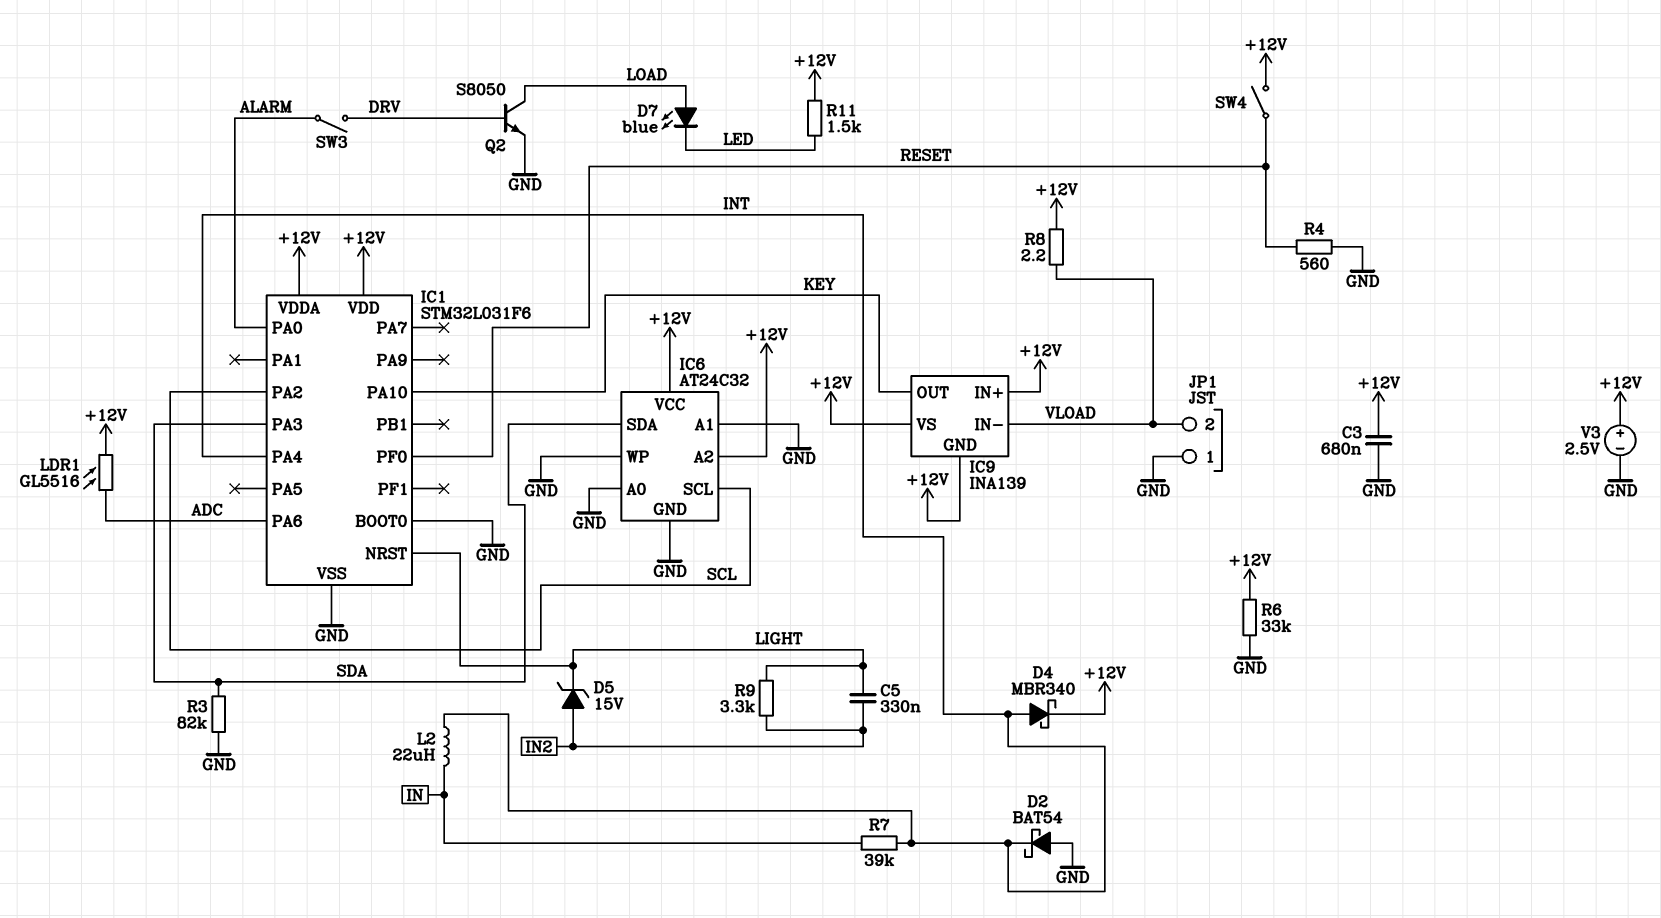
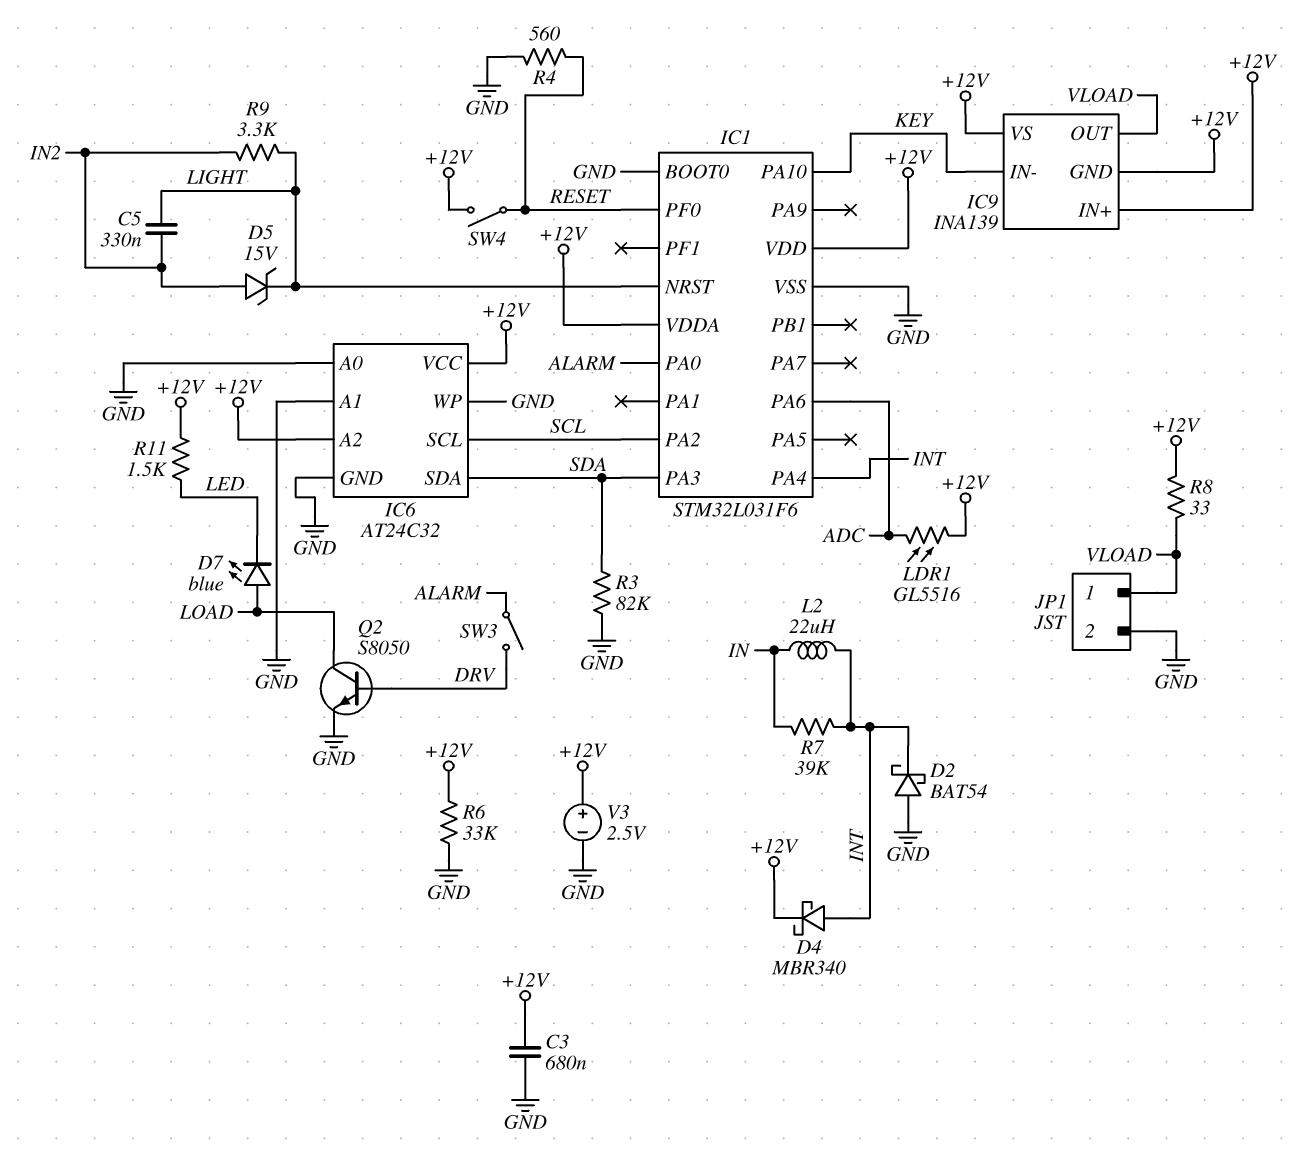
IC9 pin IN-: VLOAD -> KEY
IC9 pin OUT: KEY -> VLOAD
JP1 pin 1: GND -> VLOAD
JP1 pin 2: VLOAD -> GND
R8: 2.2 (+12V, VLOAD) -> 33 (+12V, VLOAD)

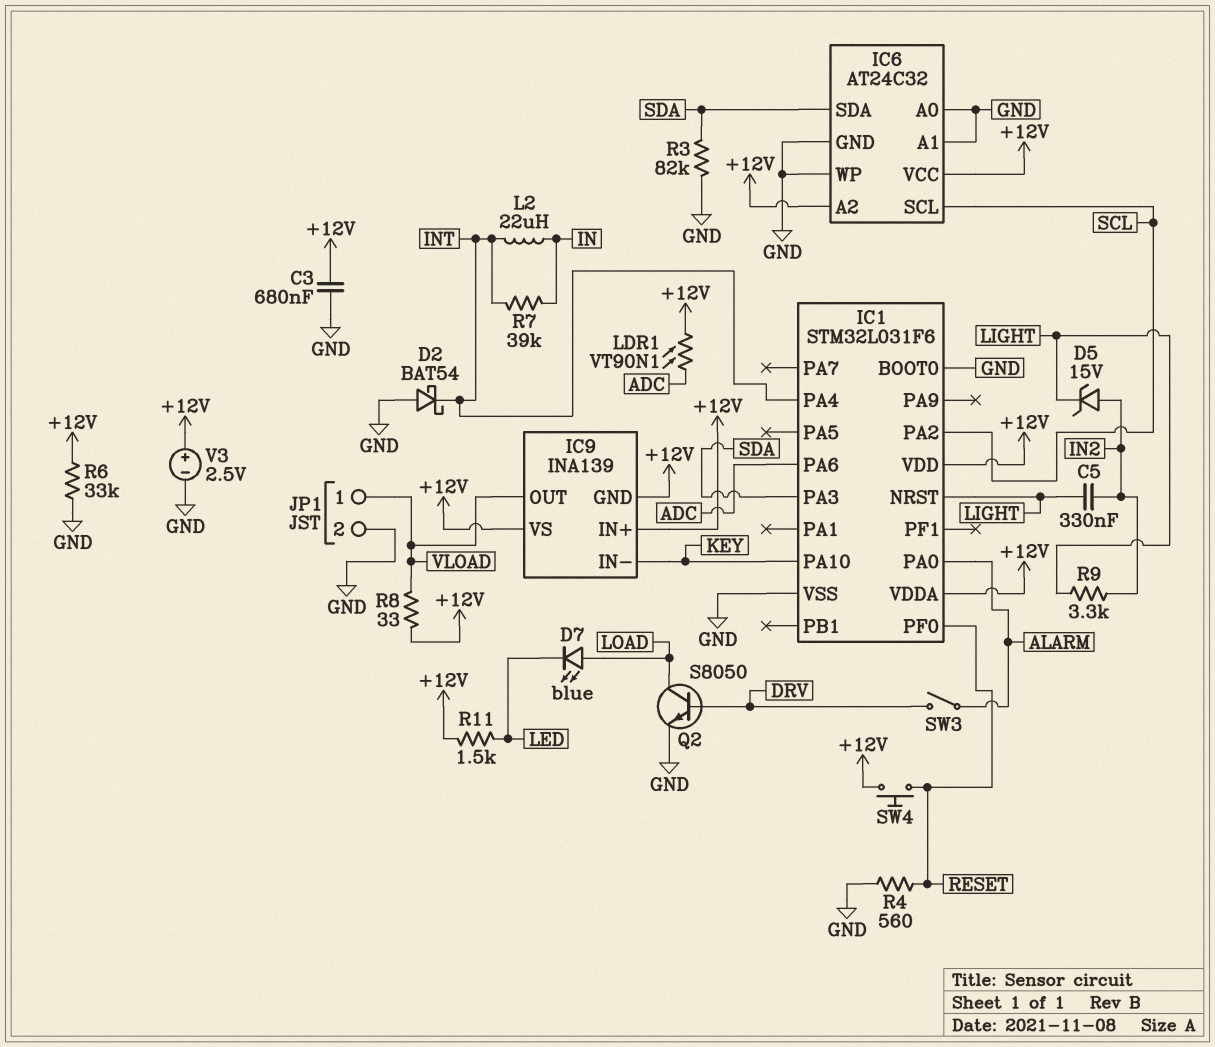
D4: schottky MBR340 (A INT, K +12V) -> none
LDR1: GL5516 (+12V, ADC) -> VT90N1 (+12V, ADC)
SW4: switch (+12V, RESET) -> button (+12V, RESET)

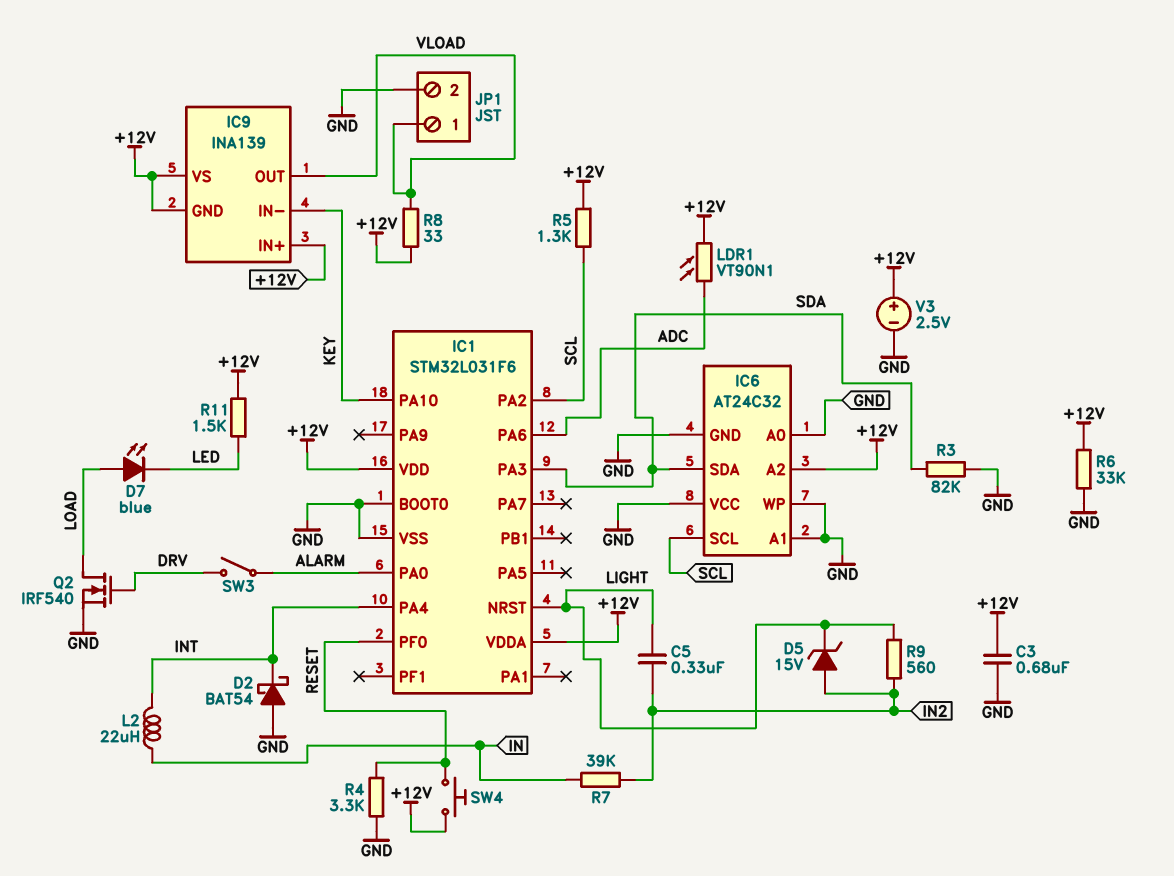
IC6 pin VCC: +12V -> GND
Q2: NPN S8050 (B DRV, C LOAD, E GND) -> NMOS IRF540 (G DRV, D LOAD, S GND)
R4: 560 (GND, RESET) -> 3.3k (GND, RESET)
R5: none -> 1.3k (+12V, SCL)
R7: 39k (IN, INT) -> 39k (IN, IN2)
R9: 3.3k (IN2, LIGHT) -> 560 (IN2, LIGHT)

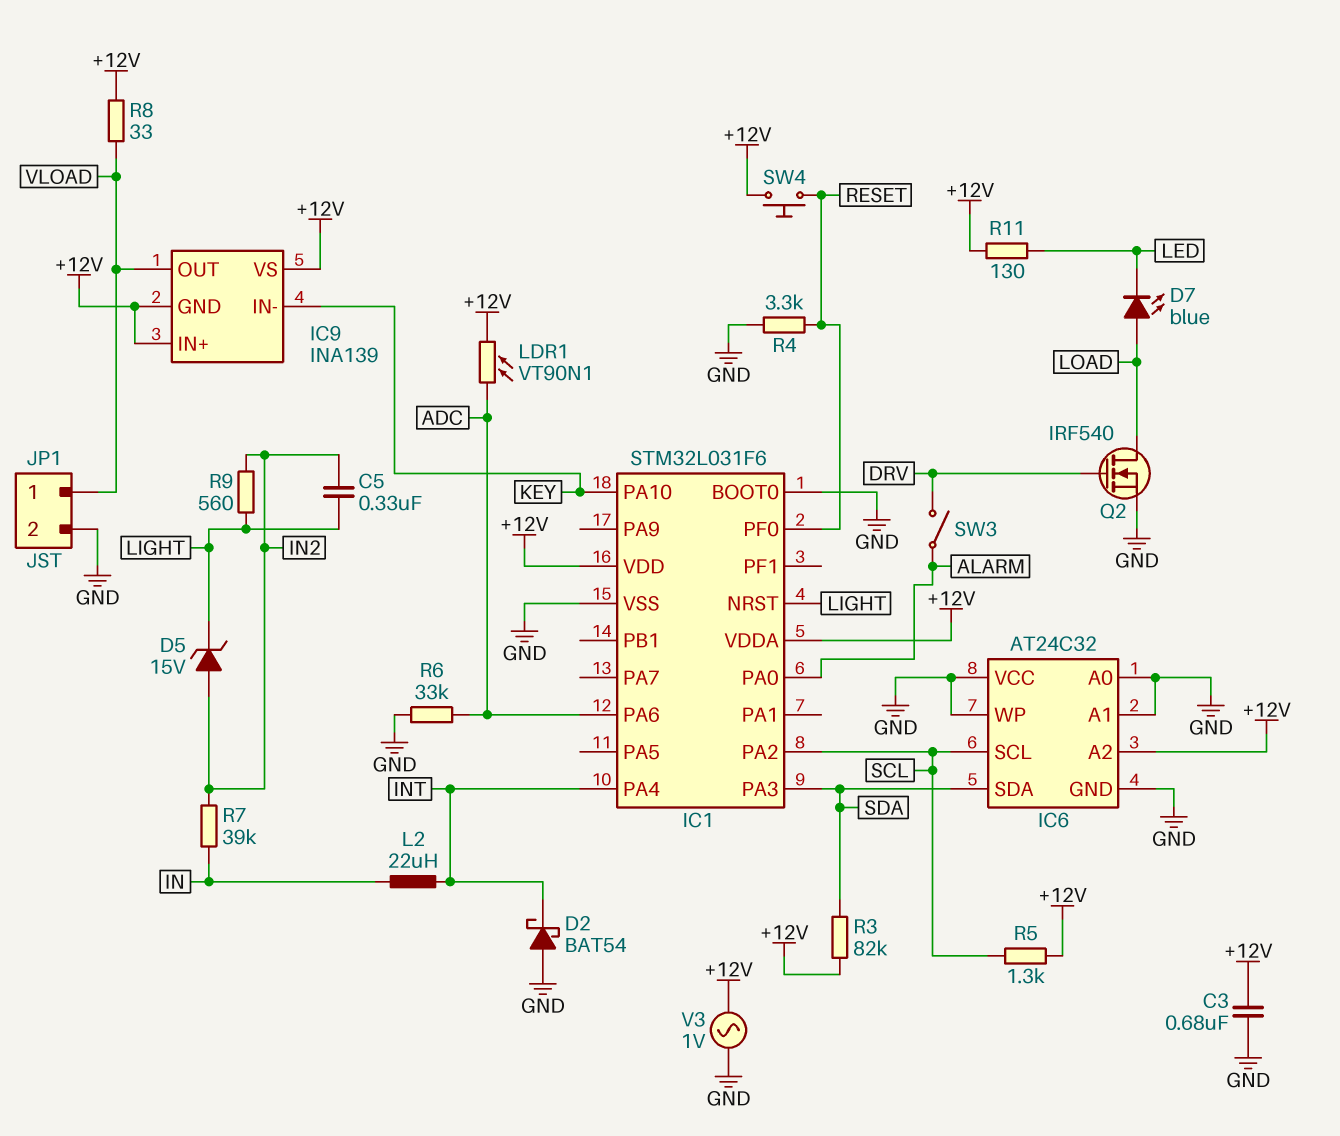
R3: 82k (GND, SDA) -> 82k (+12V, SDA)
R6: 33k (+12V, GND) -> 33k (ADC, GND)
R11: 1.5k (+12V, LED) -> 130 (+12V, LED)
V3: 2.5V (plus +12V, minus GND) -> AC 1V (+12V, GND)

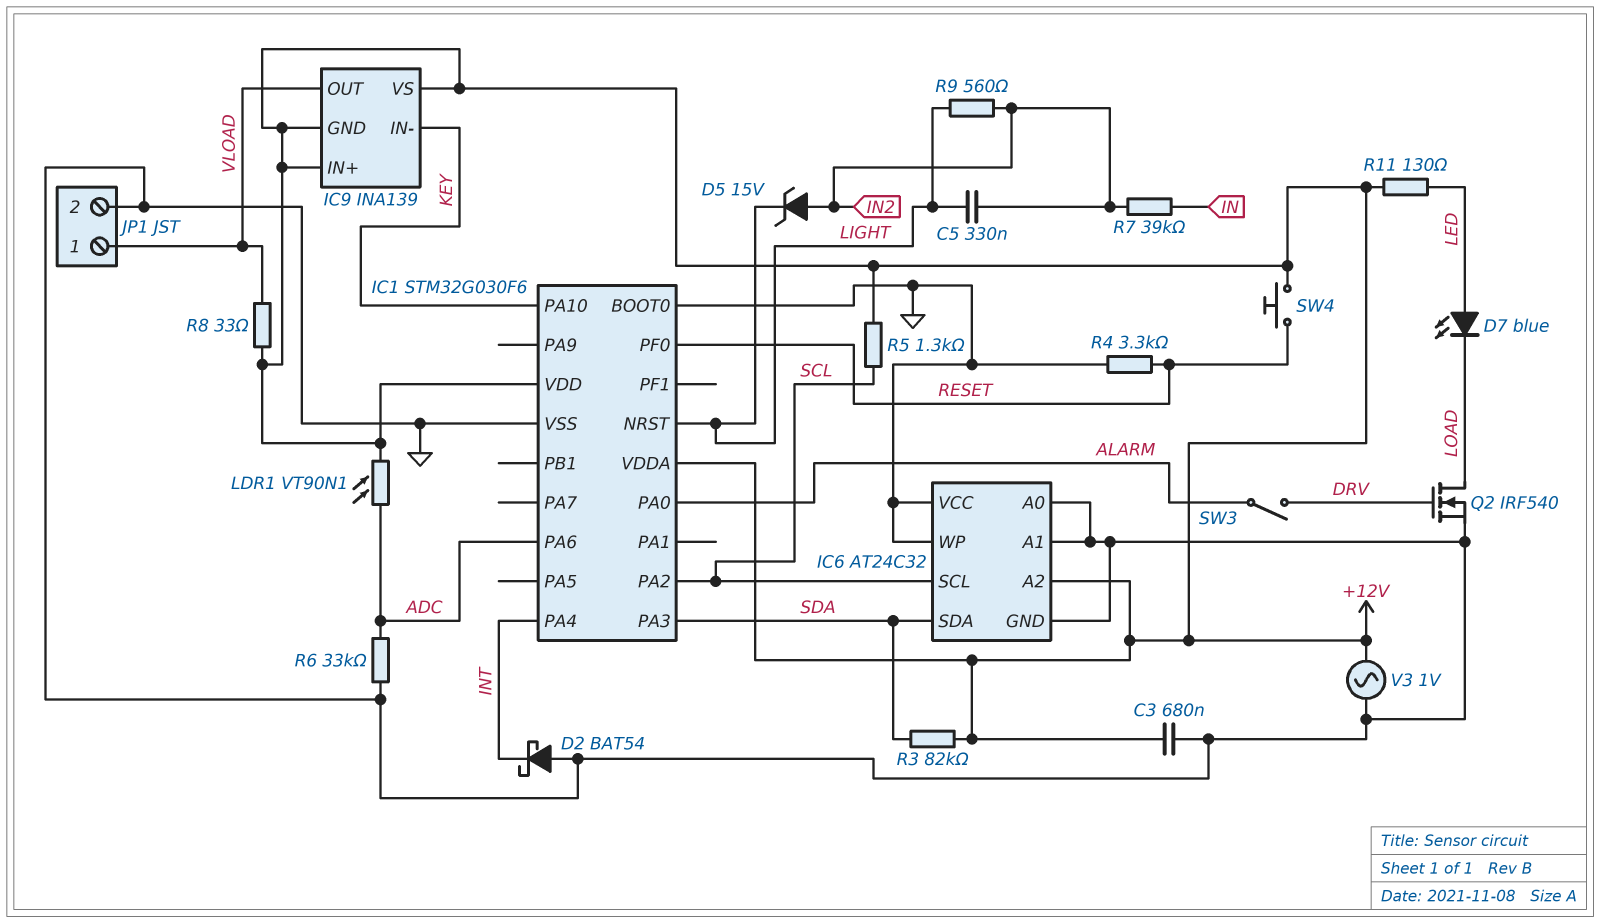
D7: LED blue (A LOAD, K LED) -> LED blue (A LED, K LOAD)
IC1: STM32L031F6 -> STM32G030F6
L2: 22uH (IN, INT) -> none

